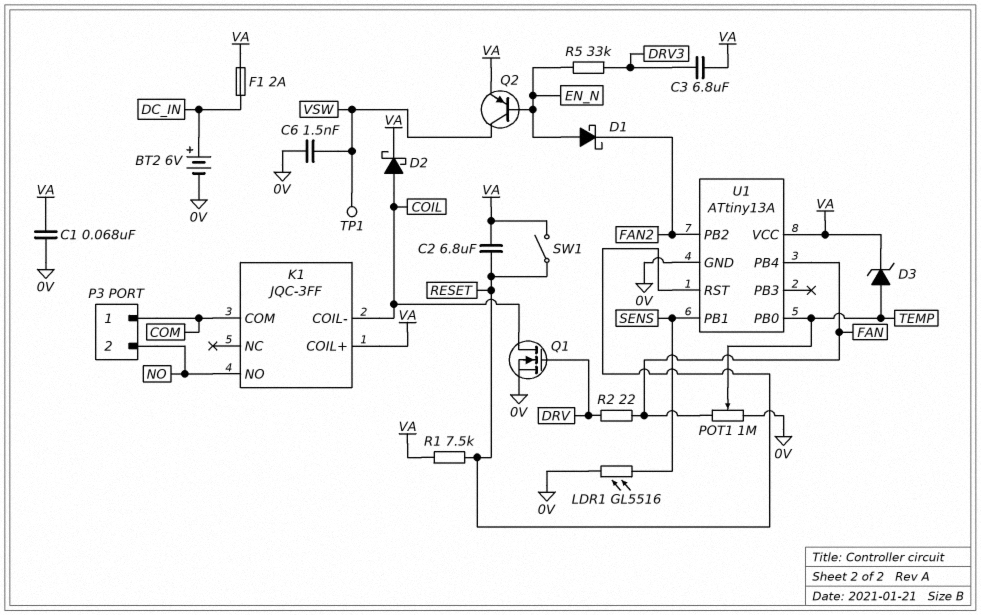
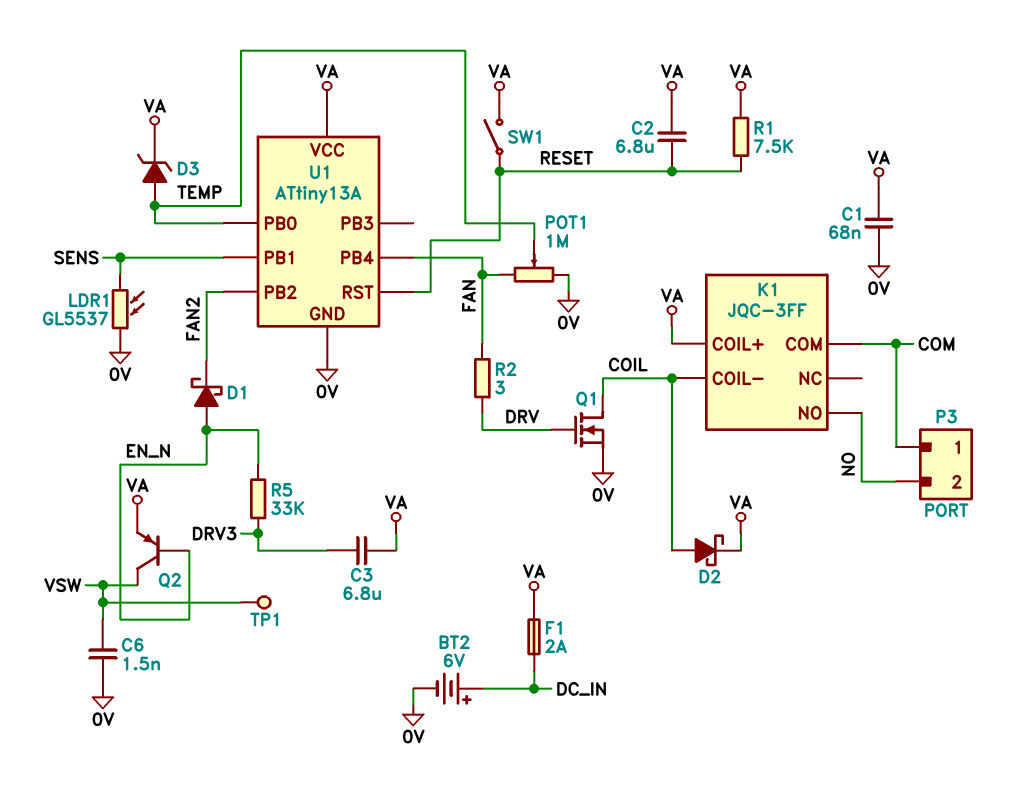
LDR1: GL5516 (0V, SENS) -> GL5537 (0V, SENS)
R2: 22 (DRV, FAN) -> 3 (DRV, FAN)

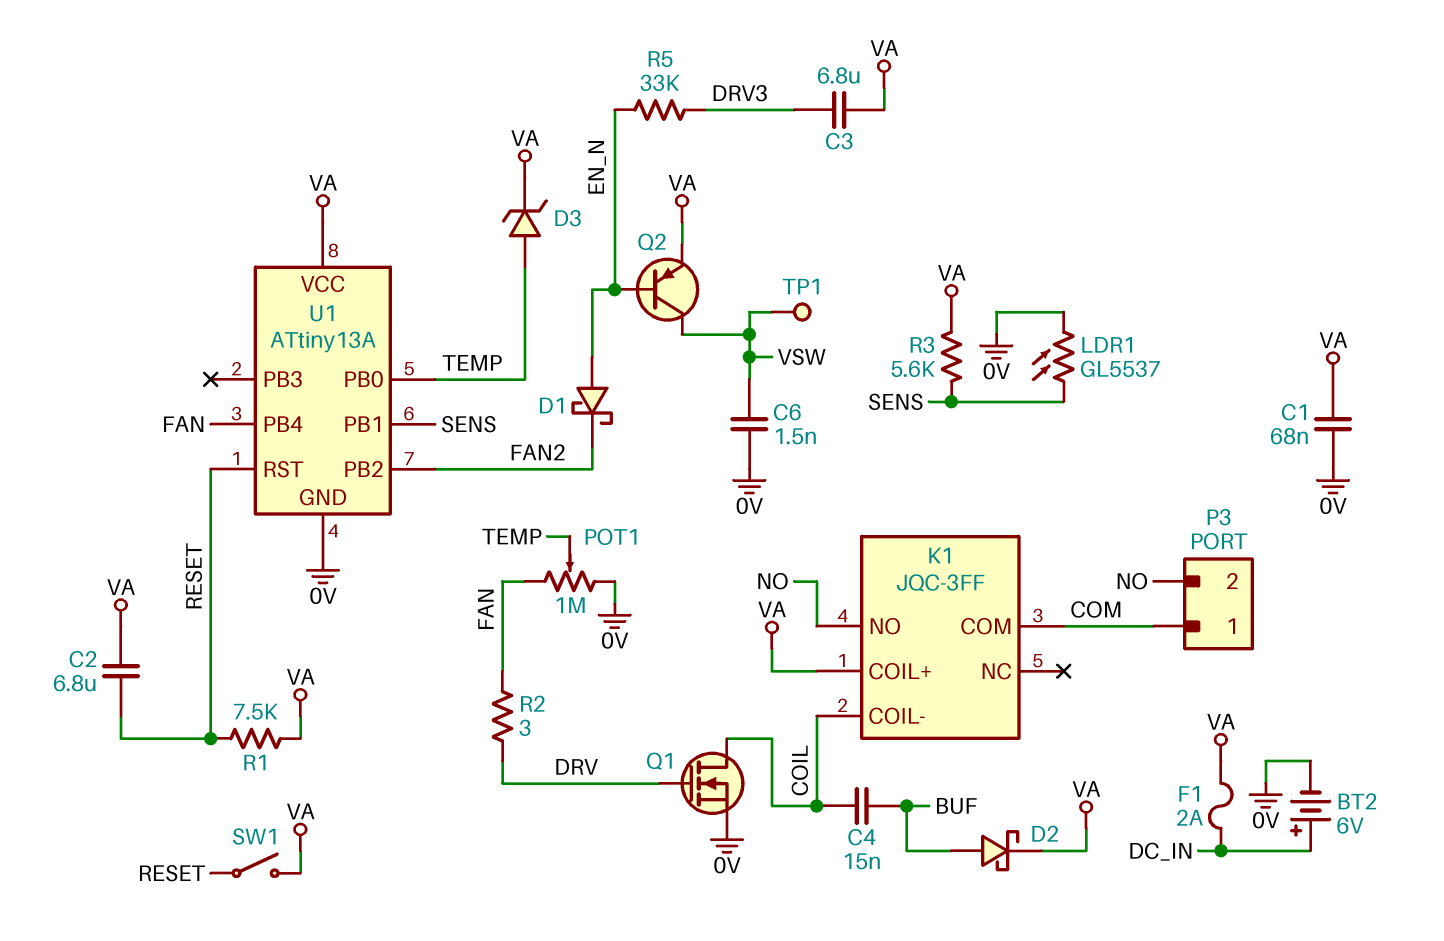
C4: none -> 15nF (BUF, COIL)
D2: schottky (A COIL, K VA) -> schottky (A BUF, K VA)
R3: none -> 5.6k (SENS, VA)

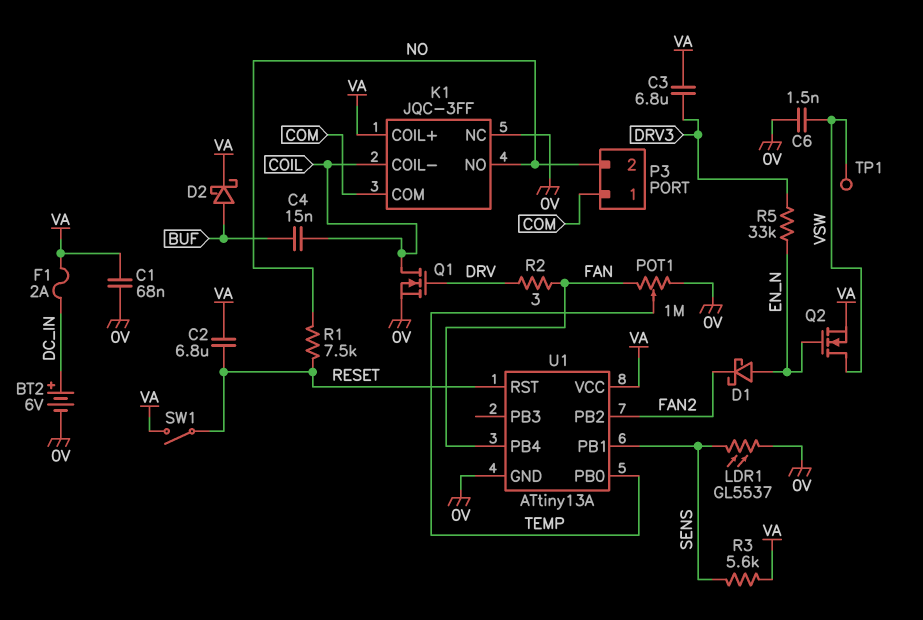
D3: zener (A TEMP, K VA) -> none
K1 pin NC: none -> 0V
Q2: PNP (B EN_N, C VSW, E VA) -> NMOS (G EN_N, D VSW, S VA)
R1: 7.5k (RESET, VA) -> 7.5k (NO, RESET)

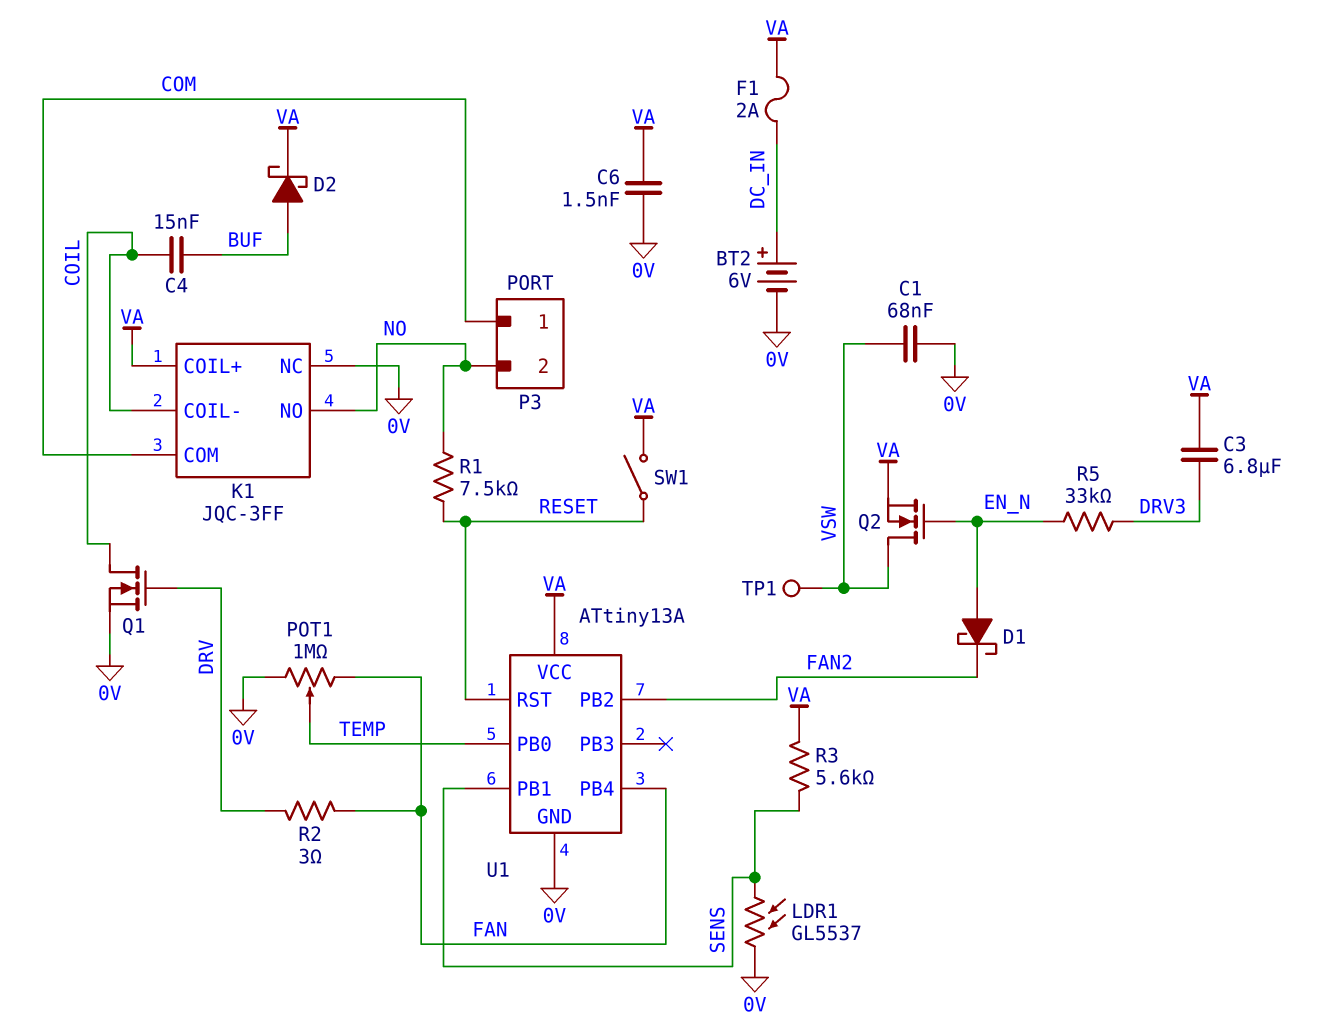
C1: 68nF (0V, VA) -> 68nF (0V, VSW)
C2: 6.8uF (RESET, VA) -> none
C6: 1.5nF (0V, VSW) -> 1.5nF (0V, VA)

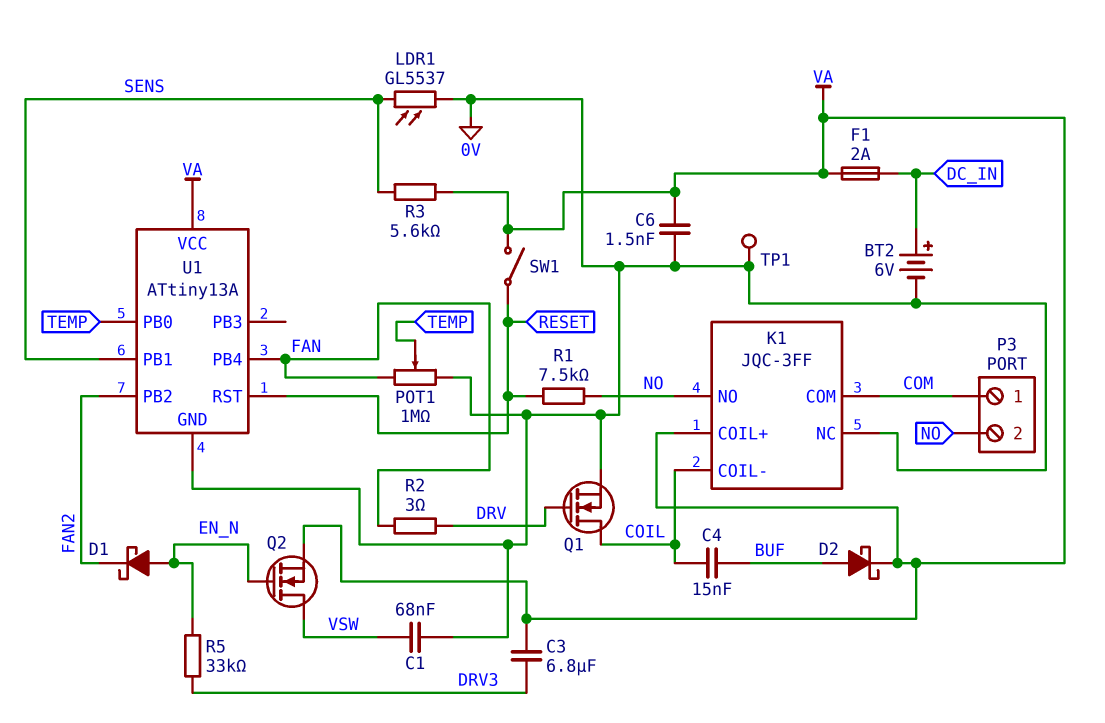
TP1: test point (VSW) -> test point (0V)

